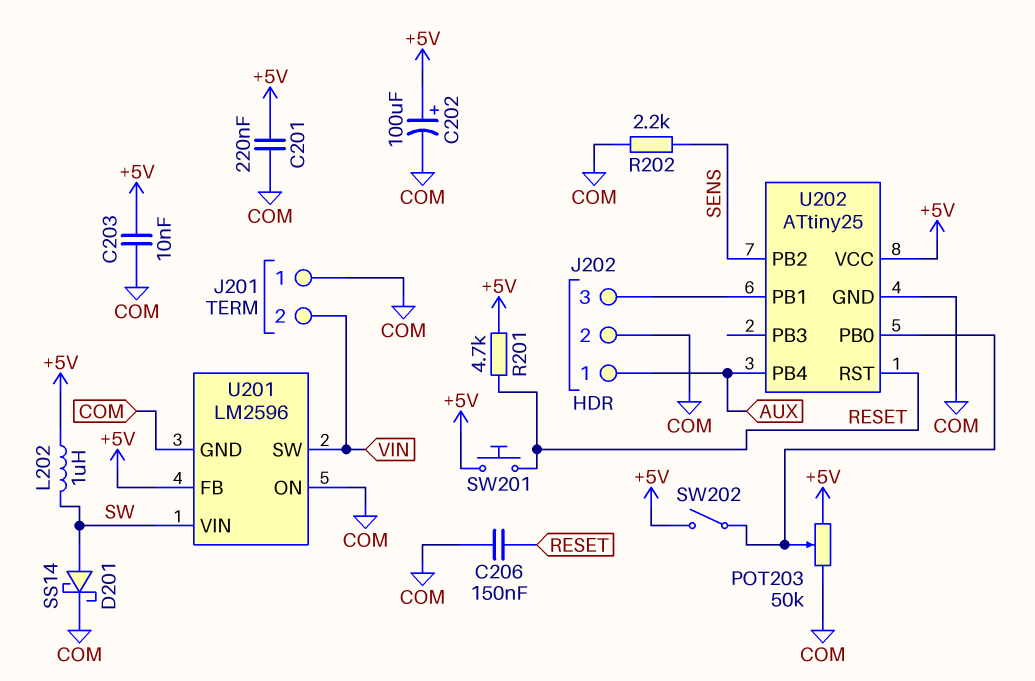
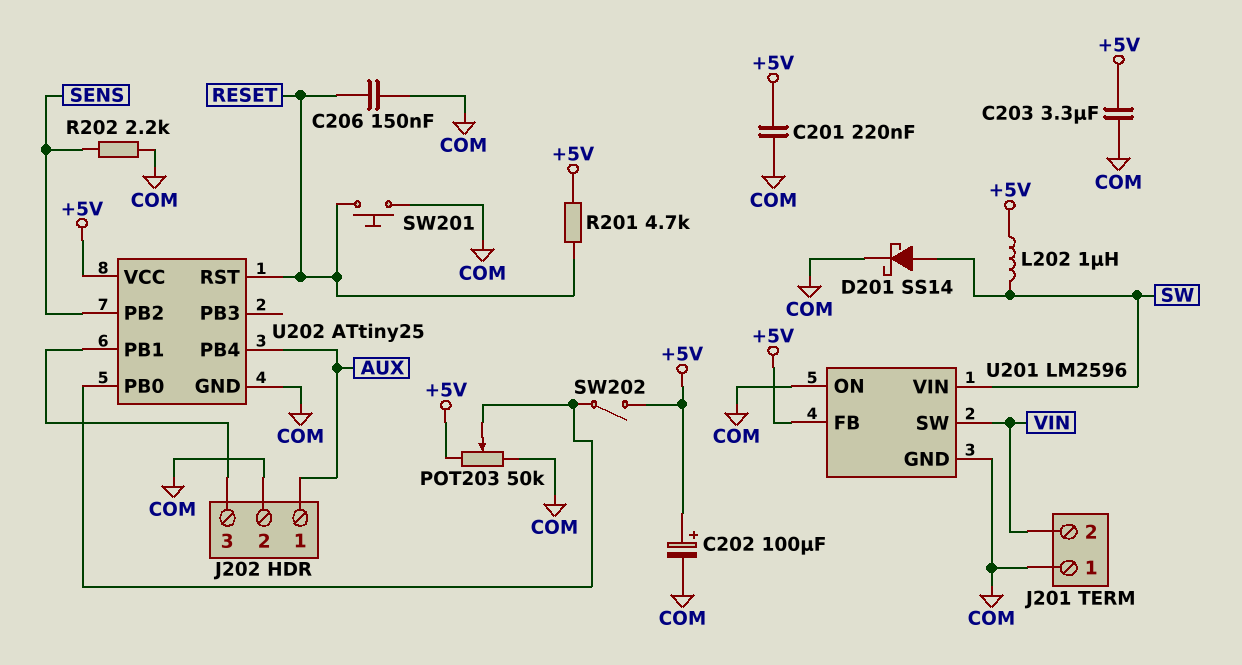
C203: 10nF (+5V, COM) -> 3.3uF (+5V, COM)
SW201: button (+5V, RESET) -> button (COM, RESET)

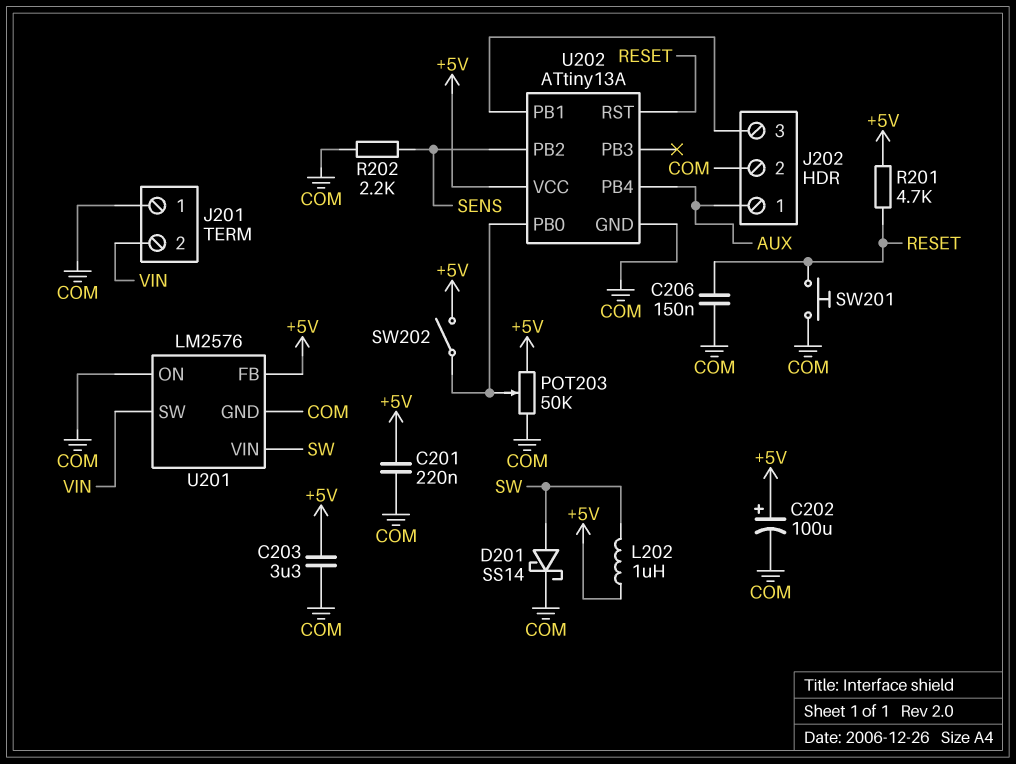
U201: LM2596 -> LM2576
U202: ATtiny25 -> ATtiny13A

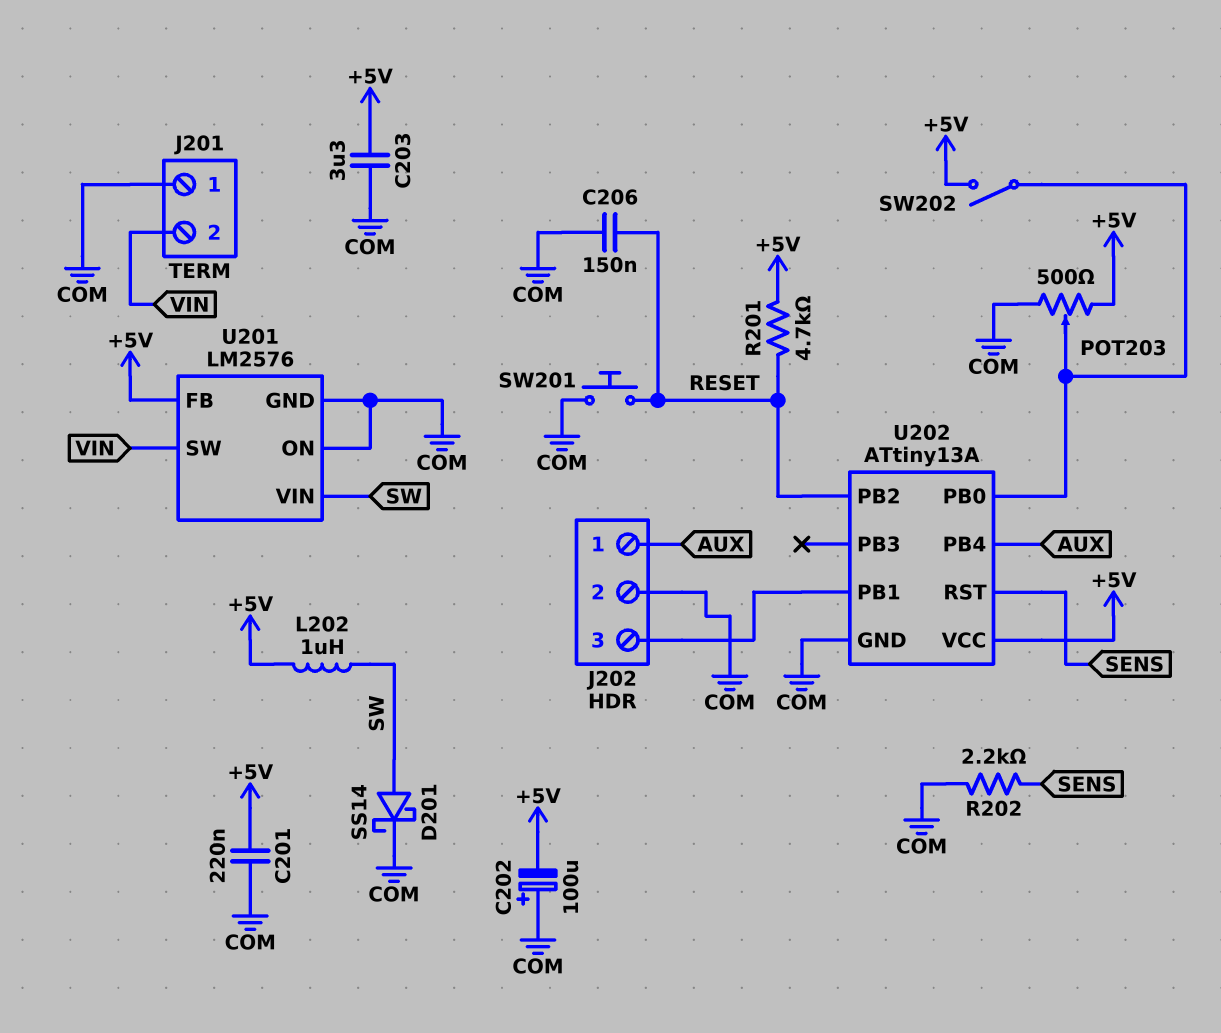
C202: 100uF (plus +5V, minus COM) -> 100uF (plus COM, minus +5V)
POT203: 50k (+5V, COM, wiper U202/PB0) -> 500 (+5V, COM, wiper U202/PB0)
U202 pin PB2: SENS -> RESET
U202 pin RST: RESET -> SENS

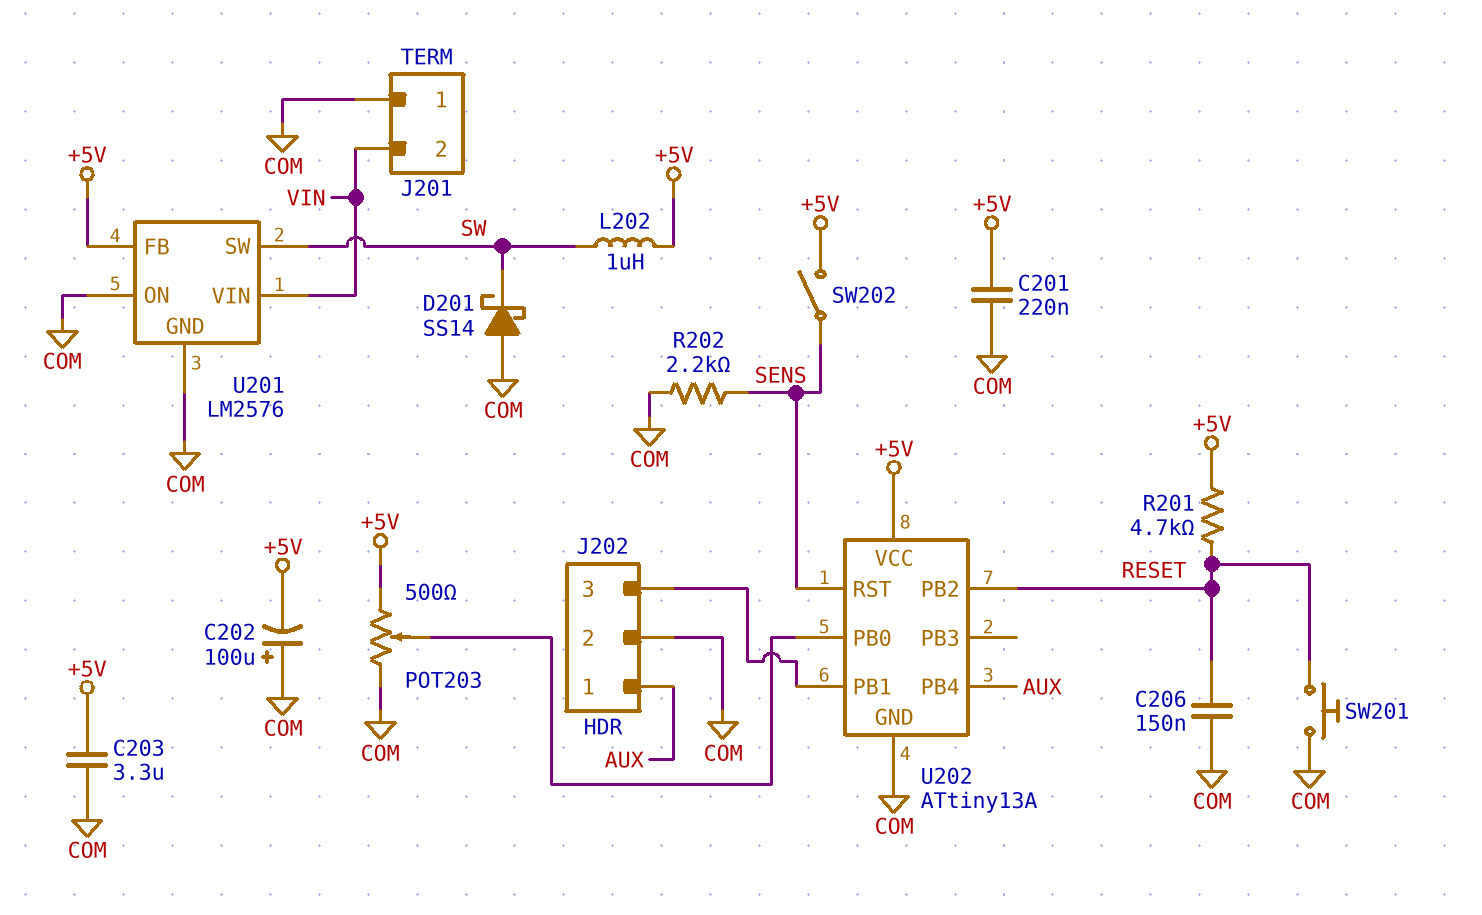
D201: schottky SS14 (A SW, K COM) -> schottky SS14 (A COM, K SW)
SW202: switch (+5V, U202/PB0) -> switch (+5V, SENS)
U201 pin SW: VIN -> SW
U201 pin VIN: SW -> VIN

